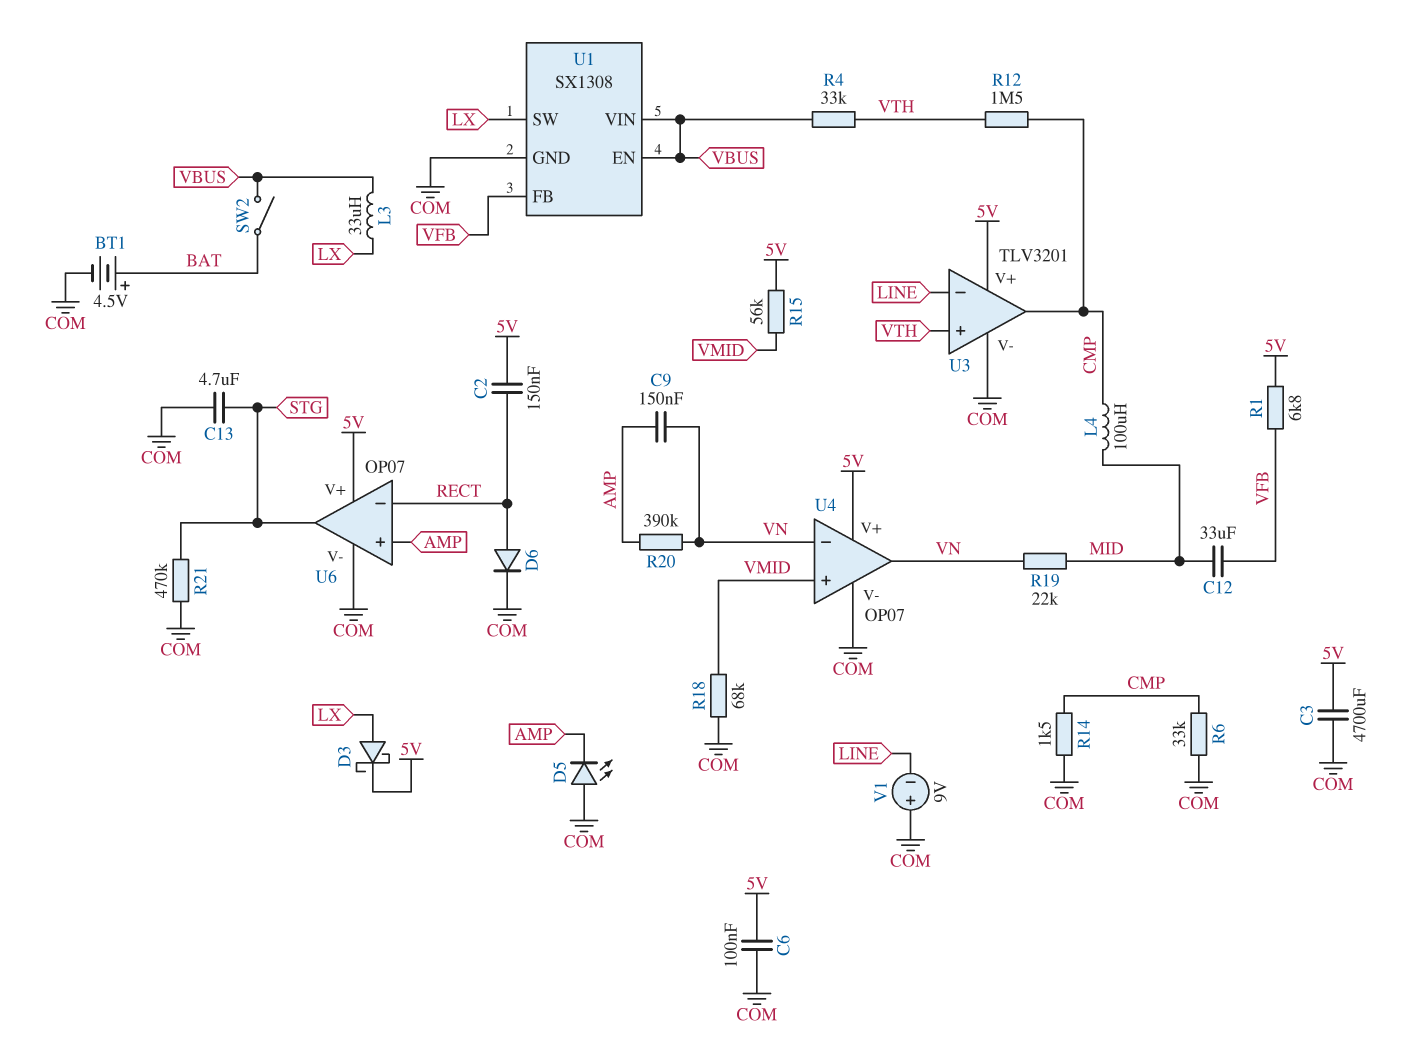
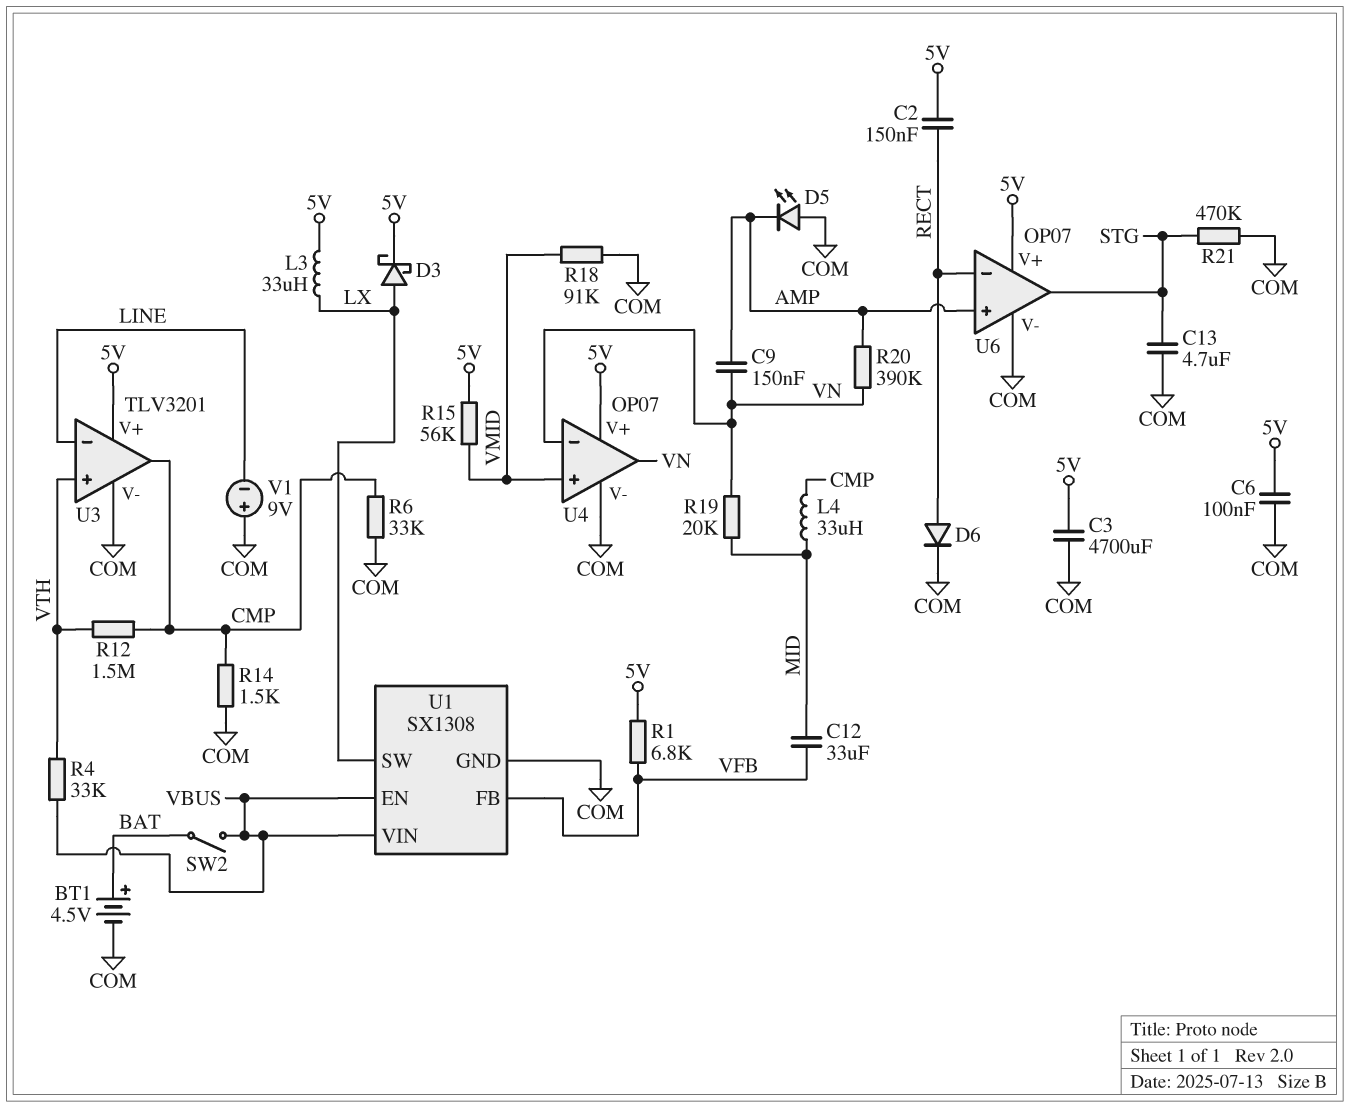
L3: 33uH (LX, VBUS) -> 33uH (5V, LX)
L4: 100uH (CMP, MID) -> 33uH (CMP, MID)
R18: 68k (COM, VMID) -> 91k (COM, VMID)
R19: 22k (MID, VN) -> 20k (MID, VN)

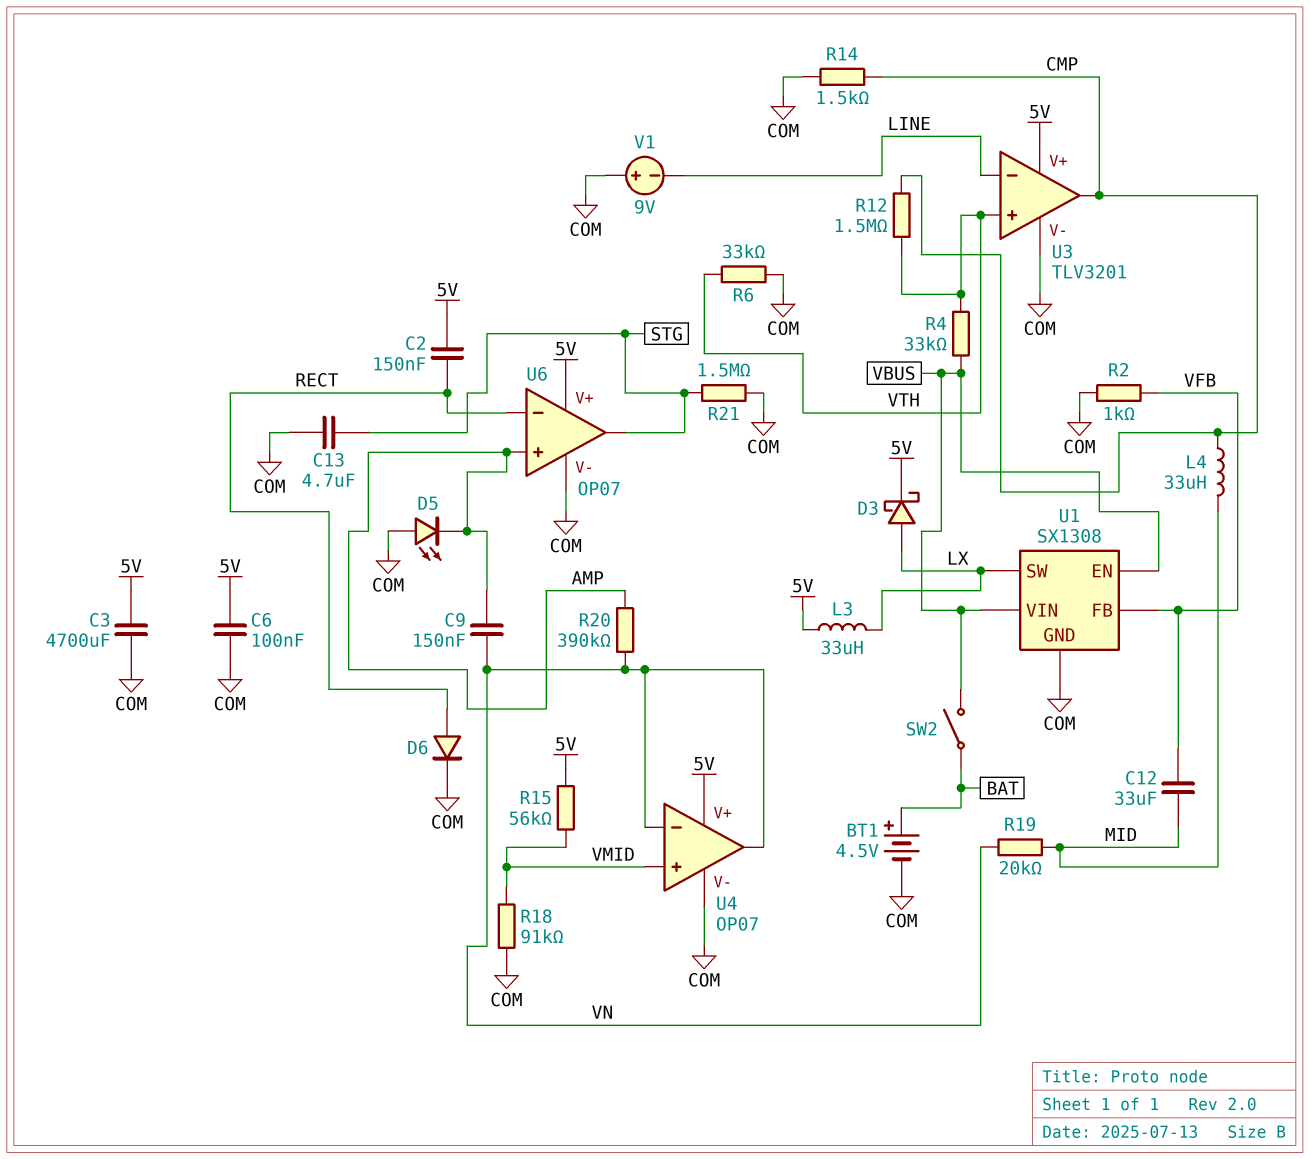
R1: 6.8k (5V, VFB) -> none
R2: none -> 1k (COM, VFB)
R6: 33k (CMP, COM) -> 33k (COM, VTH)
R21: 470k (COM, STG) -> 1.5M (COM, STG)

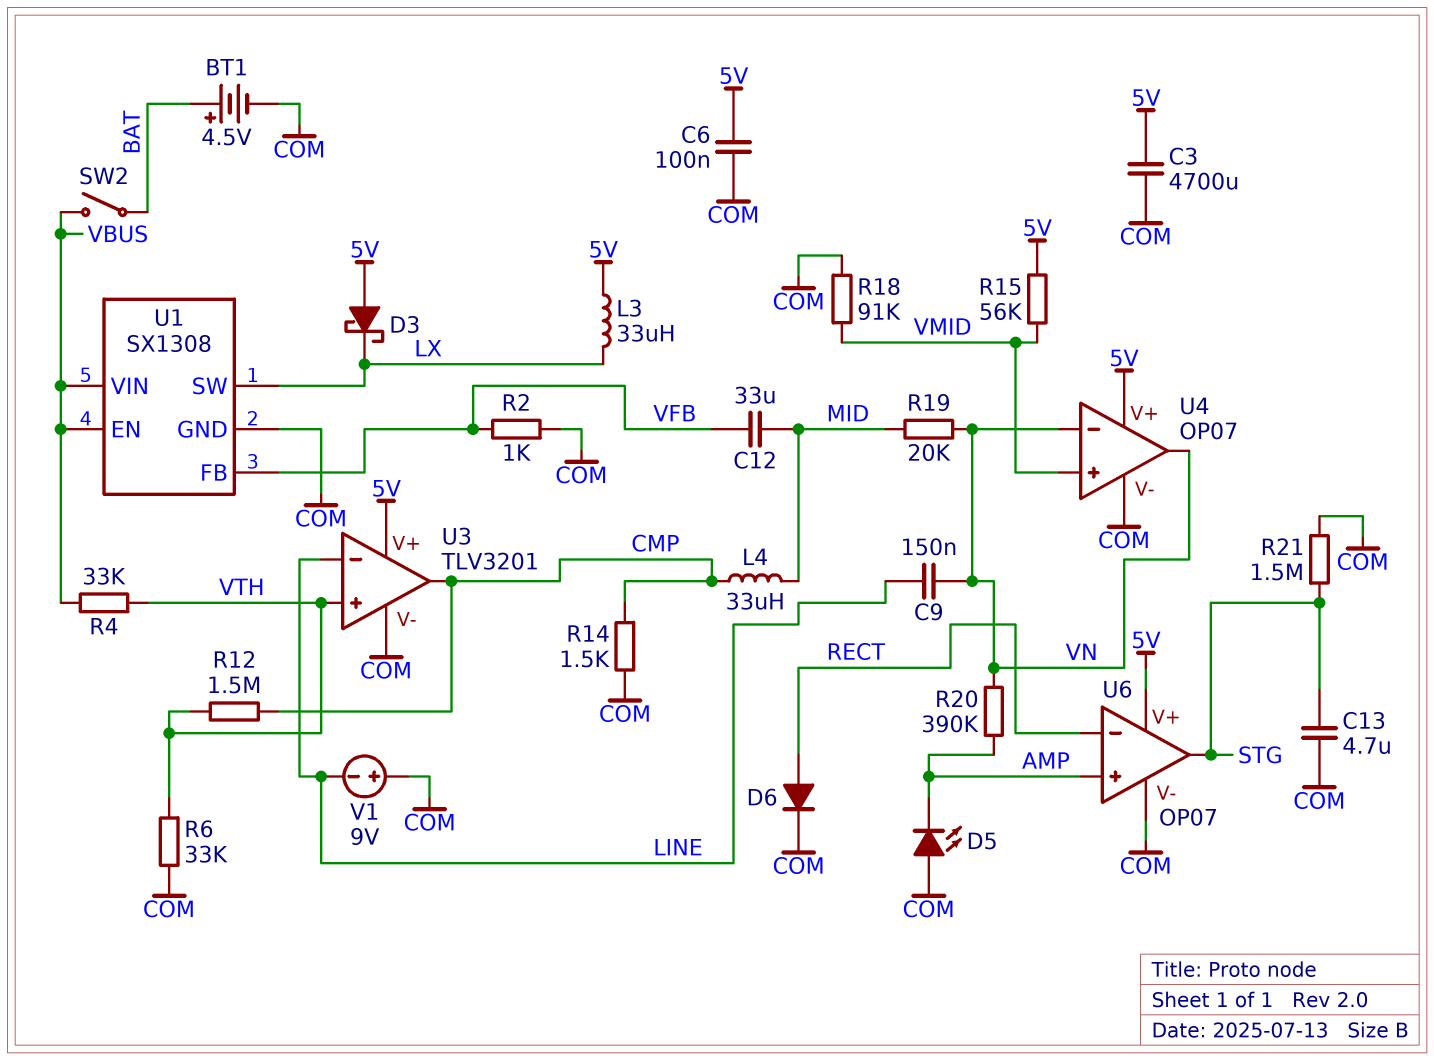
C2: 150nF (5V, RECT) -> none
C9: 150nF (AMP, VN) -> 150nF (LINE, VN)
D3: schottky (A LX, K 5V) -> schottky (A 5V, K LX)

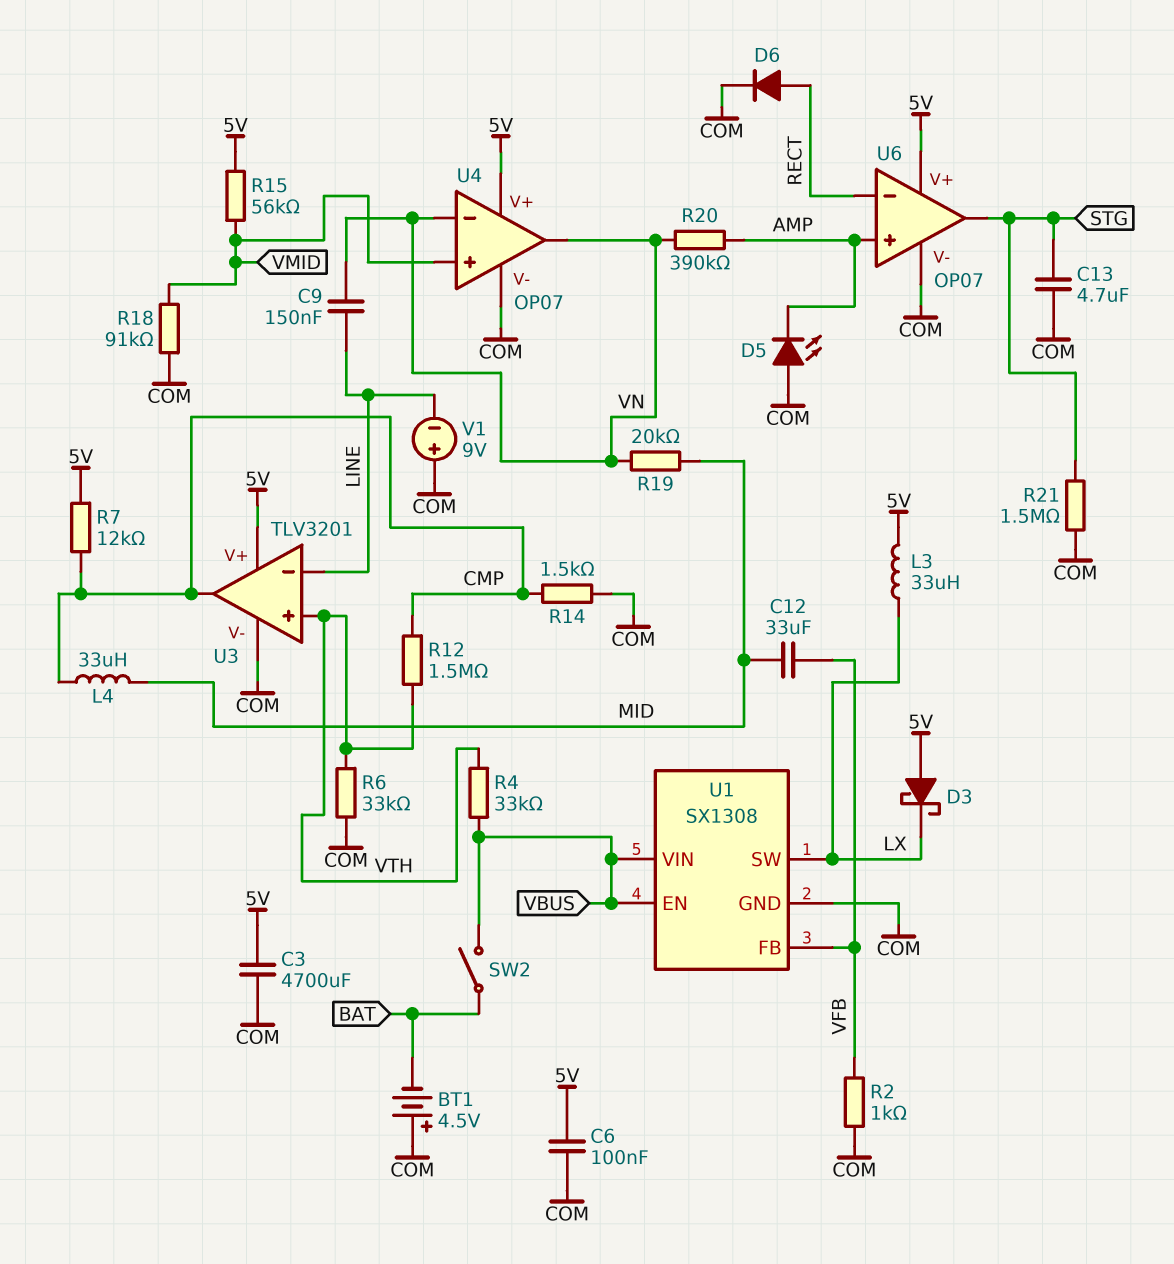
BT1: 4.5V (plus BAT, minus COM) -> 4.5V (plus COM, minus BAT)
R7: none -> 12k (5V, CMP)

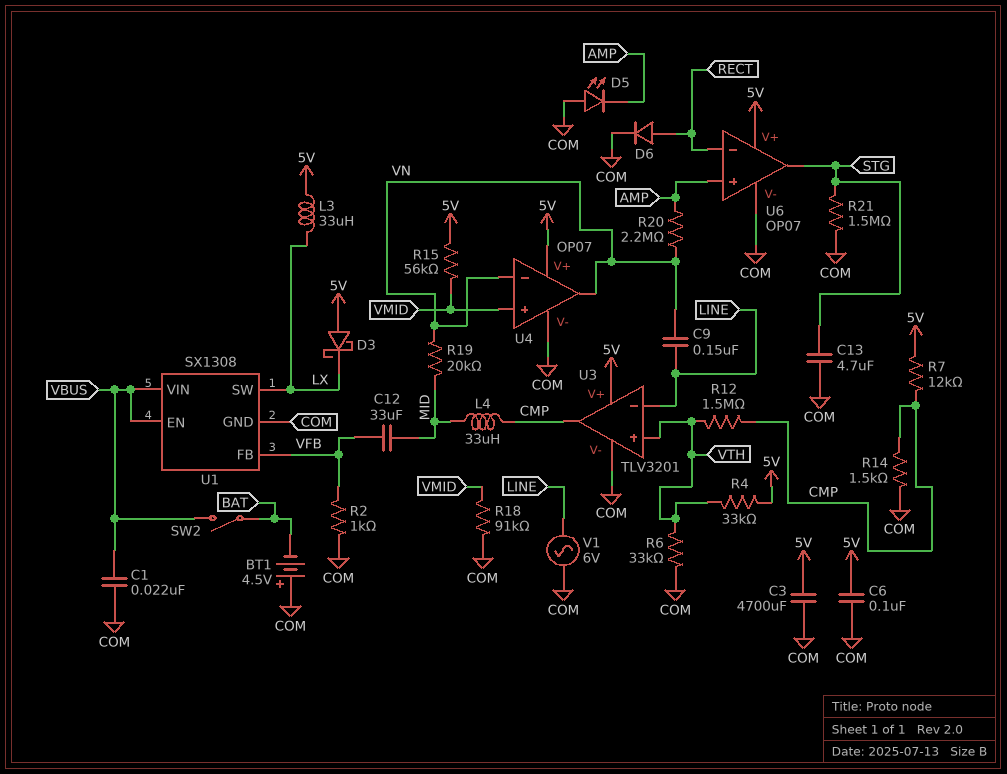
C1: none -> 22nF (COM, VBUS)
R4: 33k (VBUS, VTH) -> 33k (5V, VTH)
R20: 390k (AMP, VN) -> 2.2M (AMP, VN)
V1: 9V (plus COM, minus LINE) -> AC 6V (COM, LINE)

